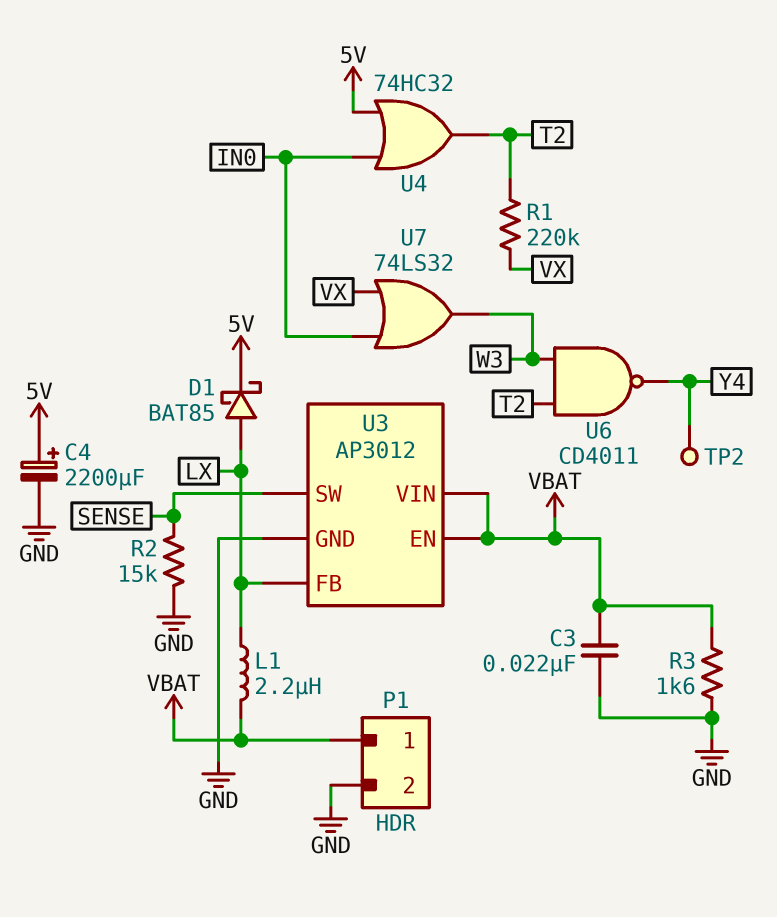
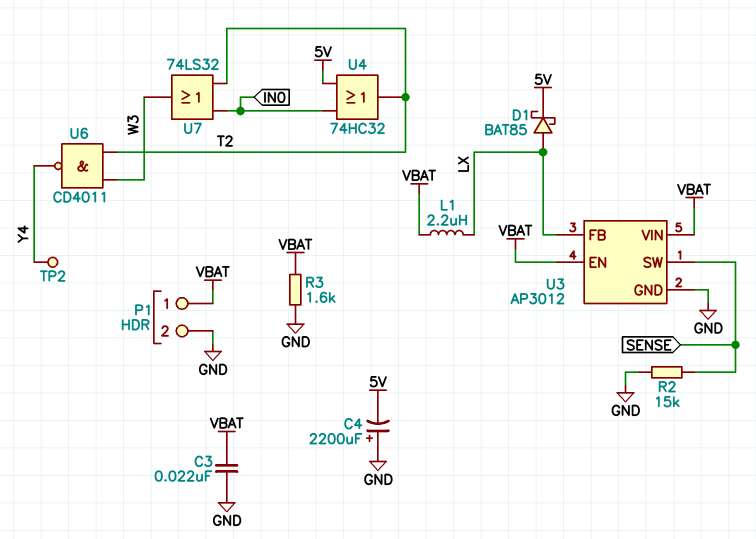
C4: 2200uF (plus 5V, minus GND) -> 2200uF (plus GND, minus 5V)
R1: 220k (T2, VX) -> none
U7: OR 74LS32 (in IN0, in VX, out W3) -> OR 74LS32 (in IN0, in T2, out W3)

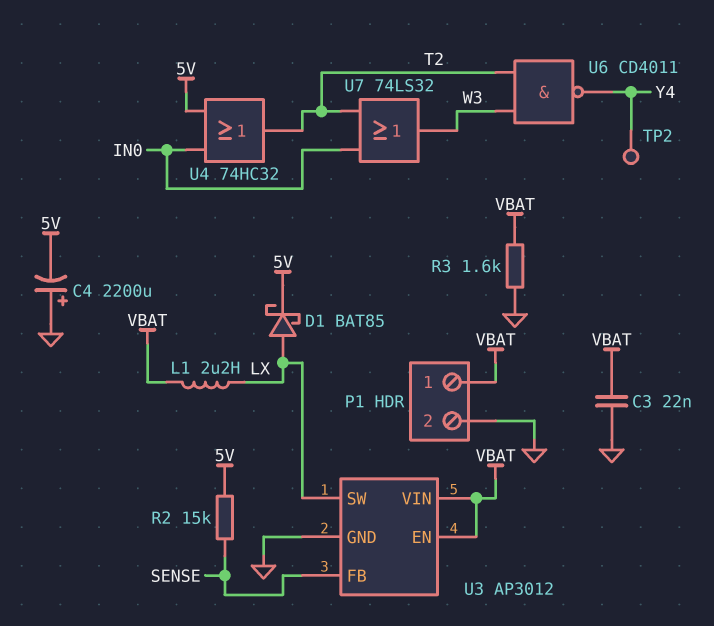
R2: 15k (GND, SENSE) -> 15k (5V, SENSE)
U3 pin FB: LX -> SENSE
U3 pin SW: SENSE -> LX

